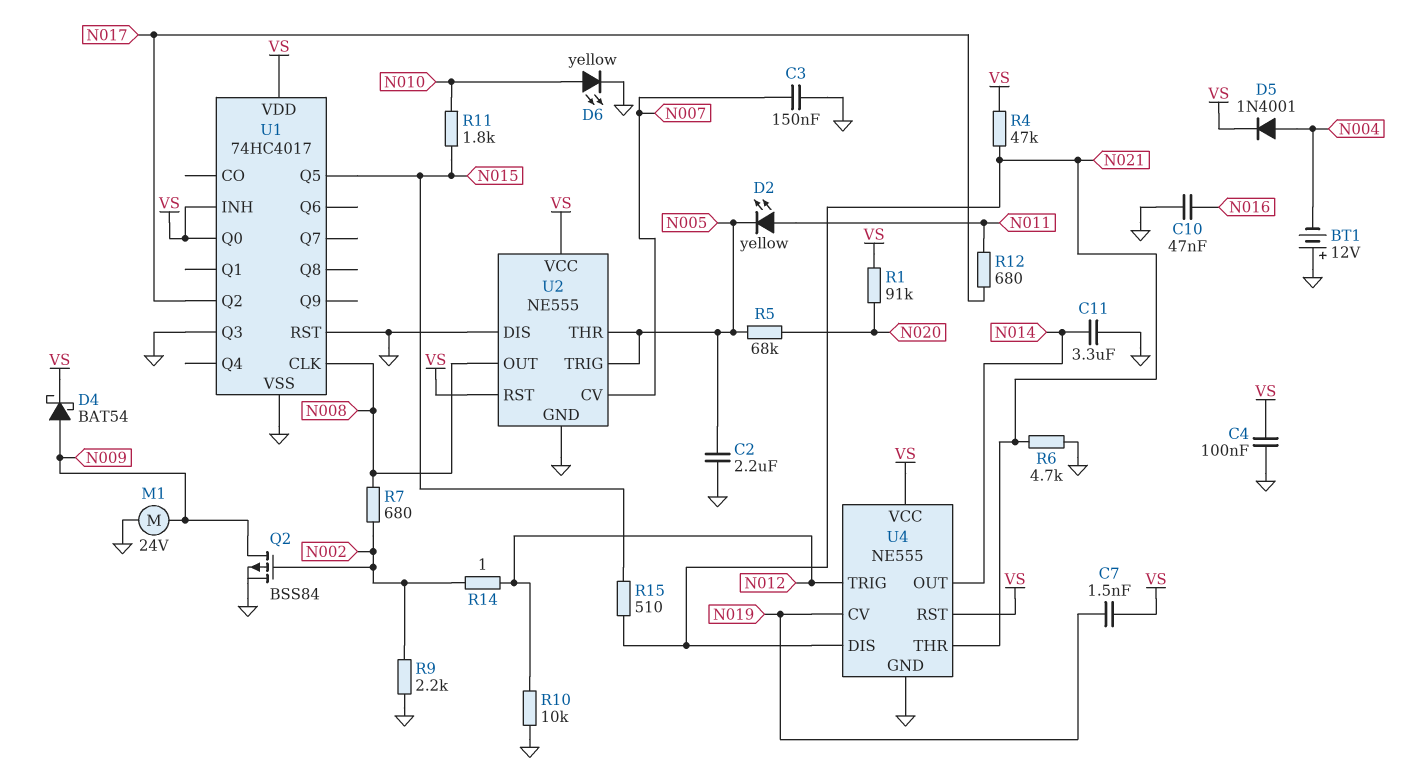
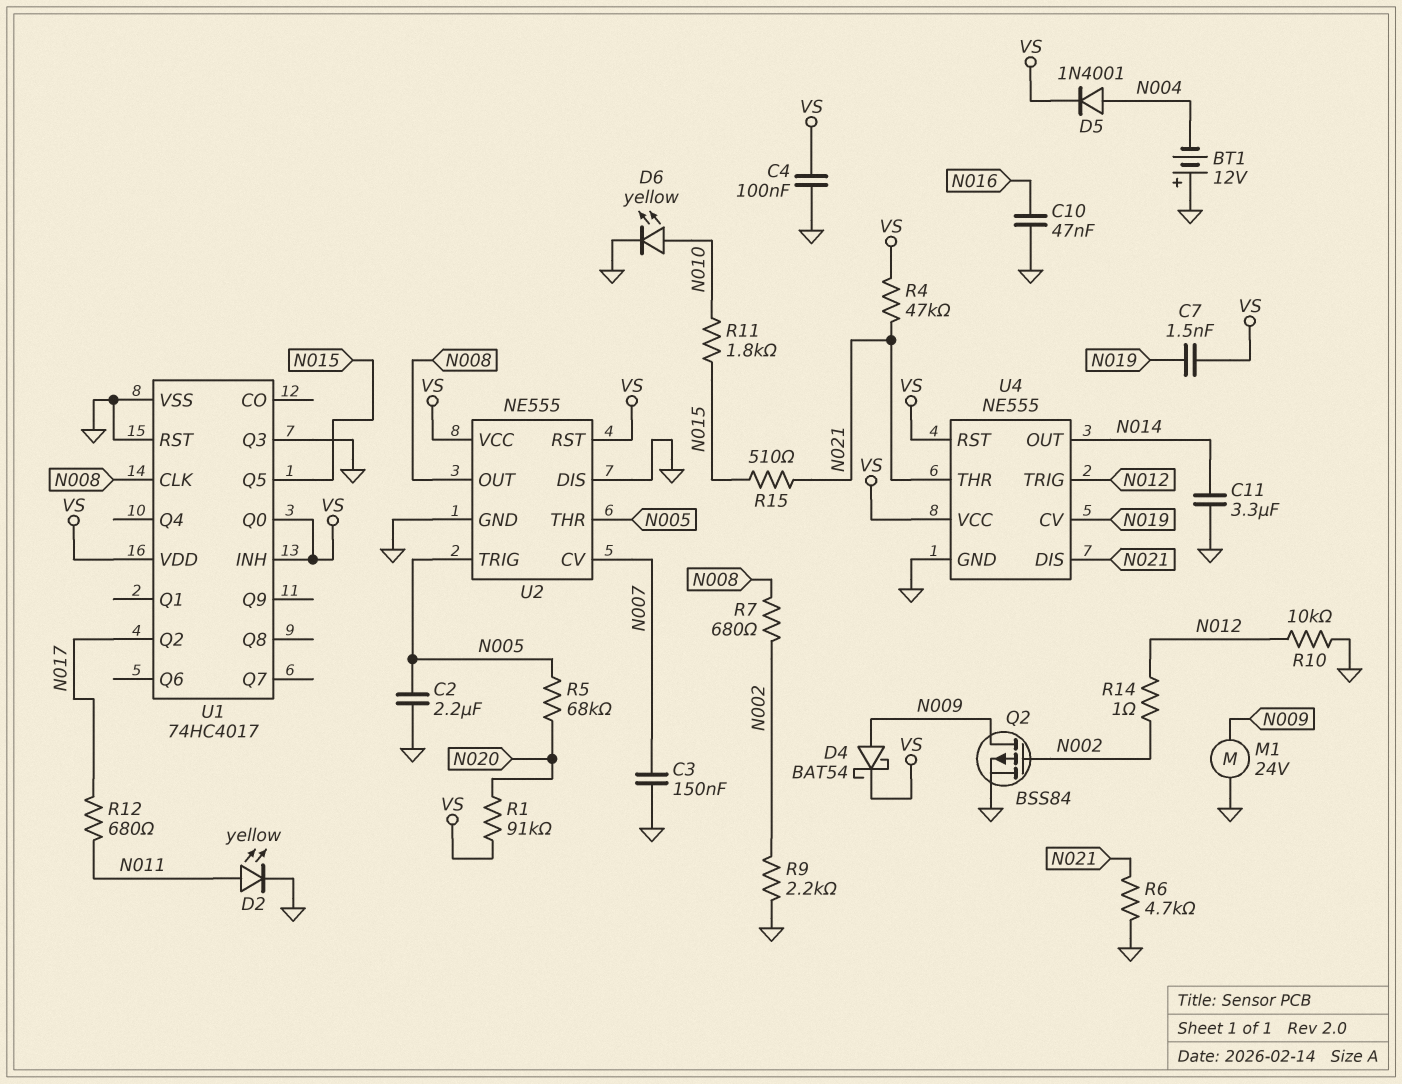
D2: LED yellow (A N011, K N005) -> LED yellow (A N011, K GND)

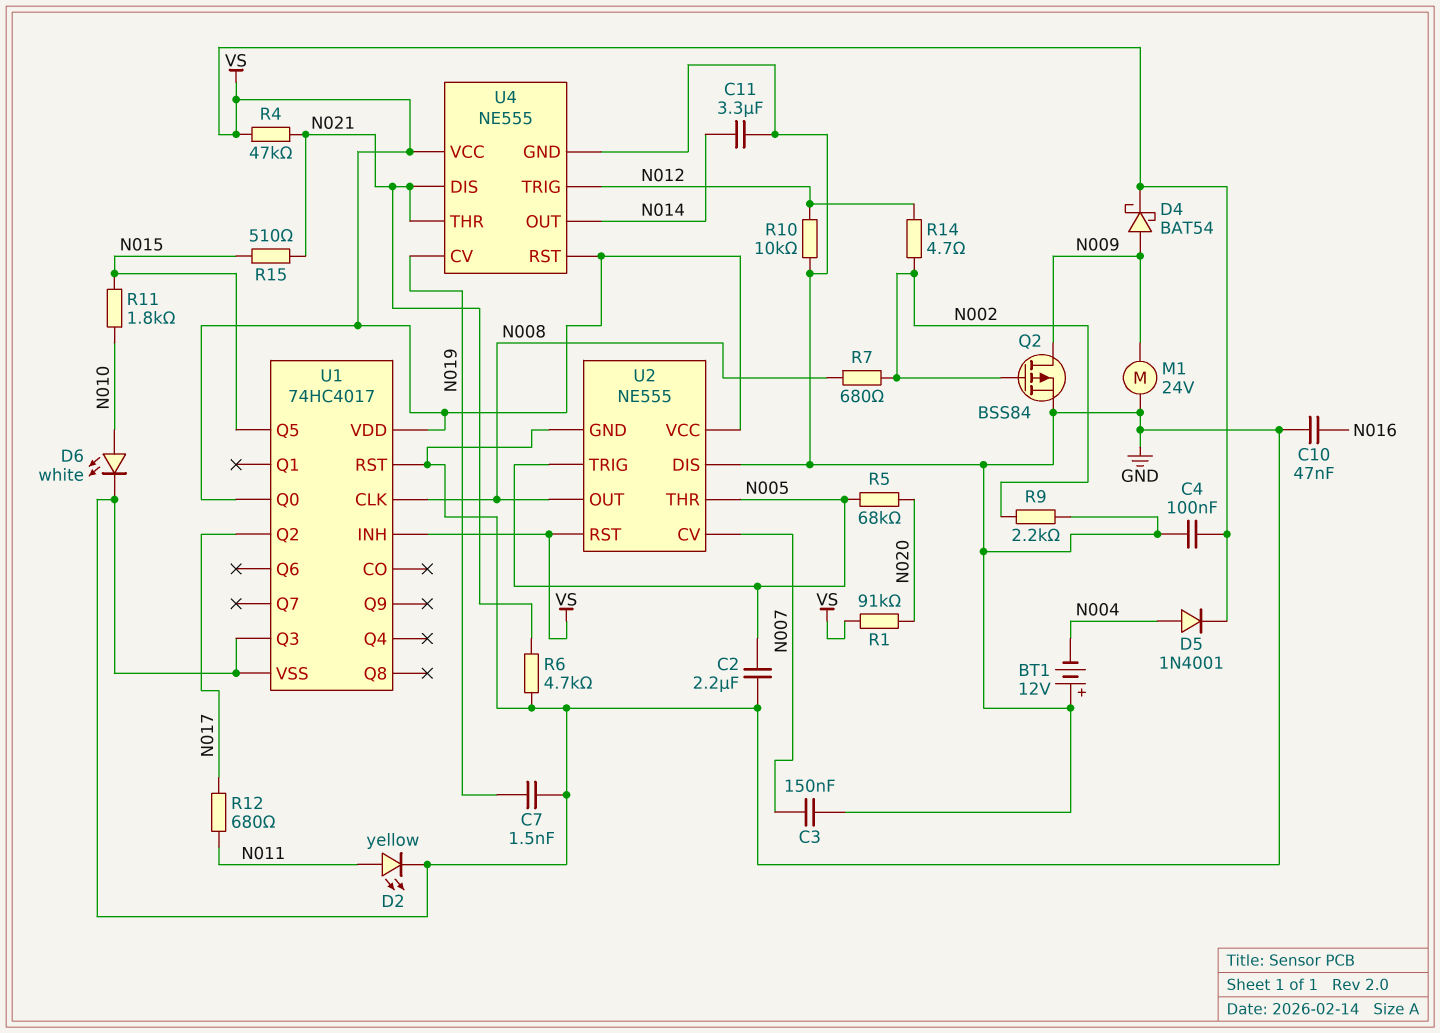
C7: 1.5nF (N019, VS) -> 1.5nF (GND, N019)
D6: LED yellow (A N010, K GND) -> LED white (A N010, K GND)
R14: 1 (N002, N012) -> 4.7 (N002, N012)

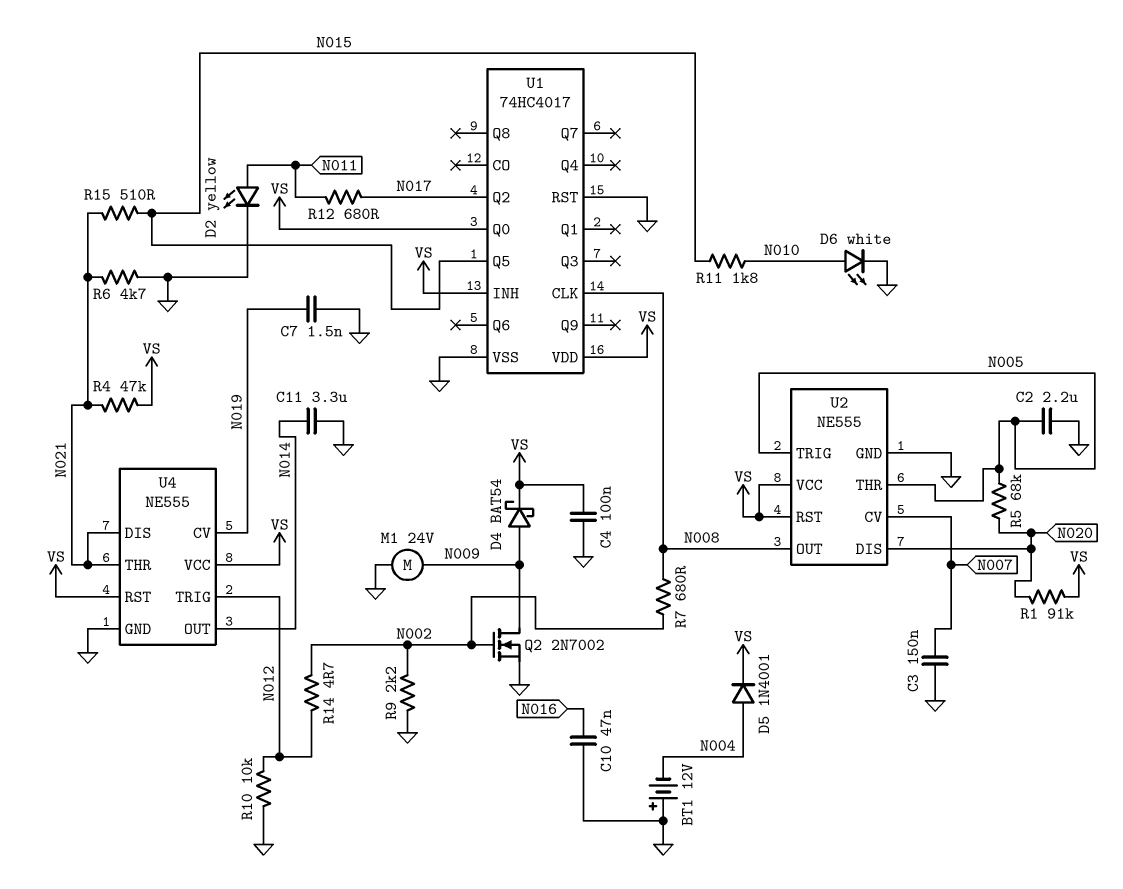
Q2: PMOS BSS84 (G N002, D N009, S GND) -> NMOS 2N7002 (G N002, D N009, S GND)
U1 pin Q3: GND -> none
U2 pin DIS: GND -> N020

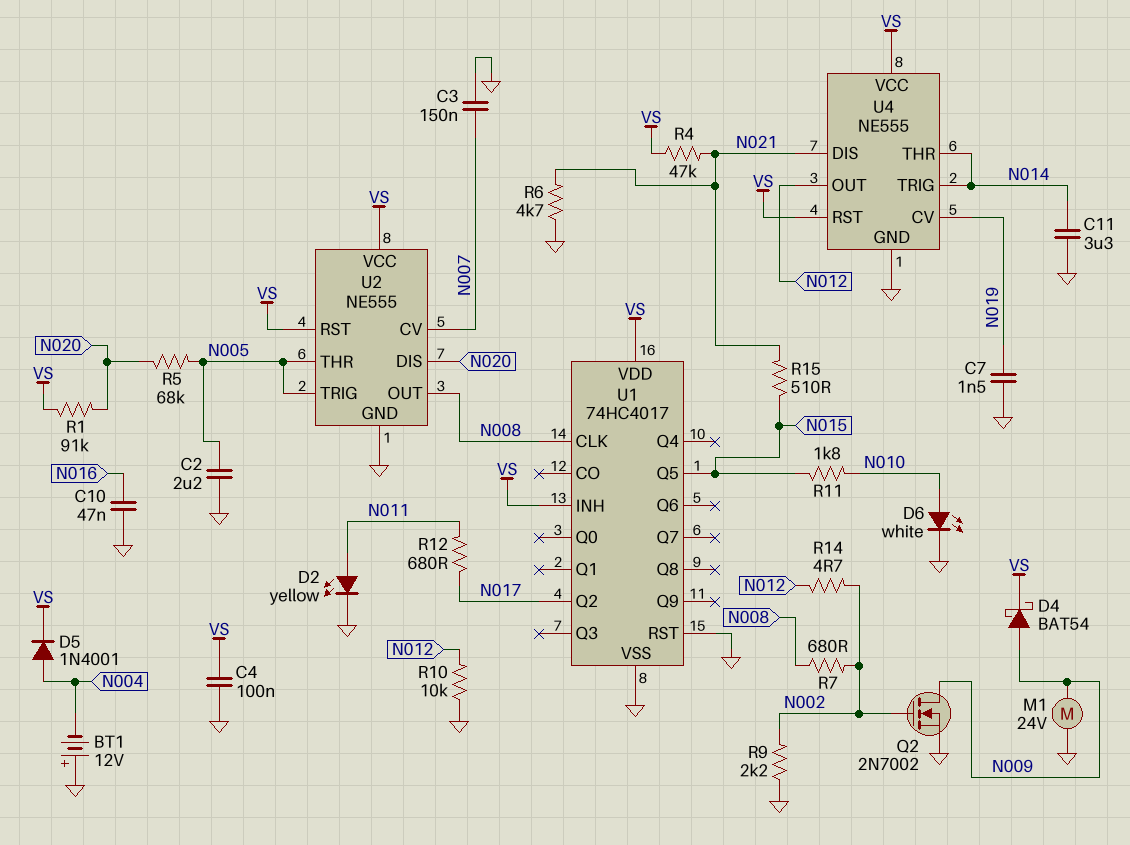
U1 pin Q0: VS -> none
U4 pin OUT: N014 -> N012
U4 pin THR: N021 -> N014
U4 pin TRIG: N012 -> N014

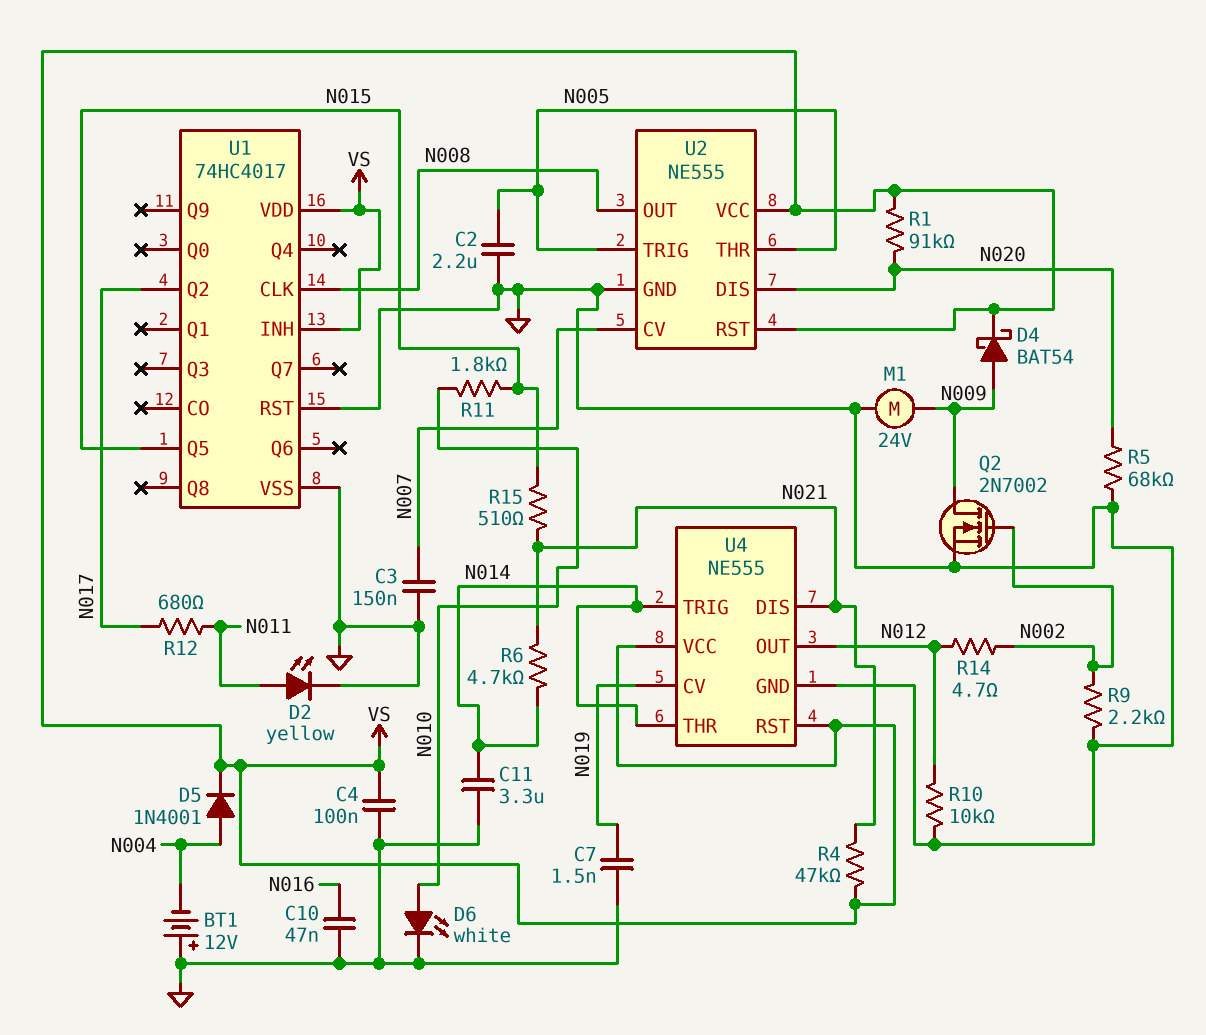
R5: 68k (N005, N020) -> 68k (GND, N020)
R6: 4.7k (GND, N021) -> 4.7k (N014, N021)
R7: 680 (N002, N008) -> none

